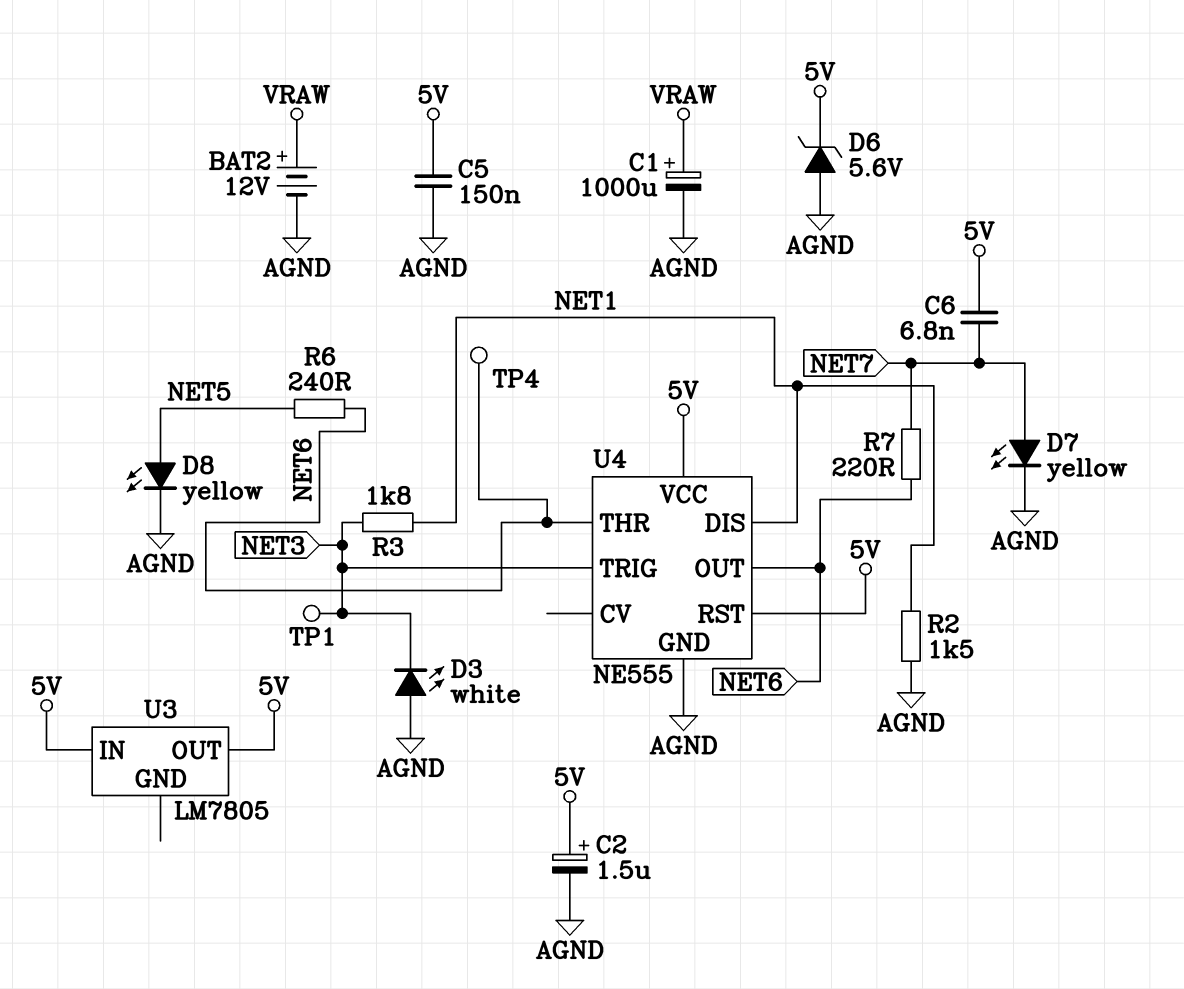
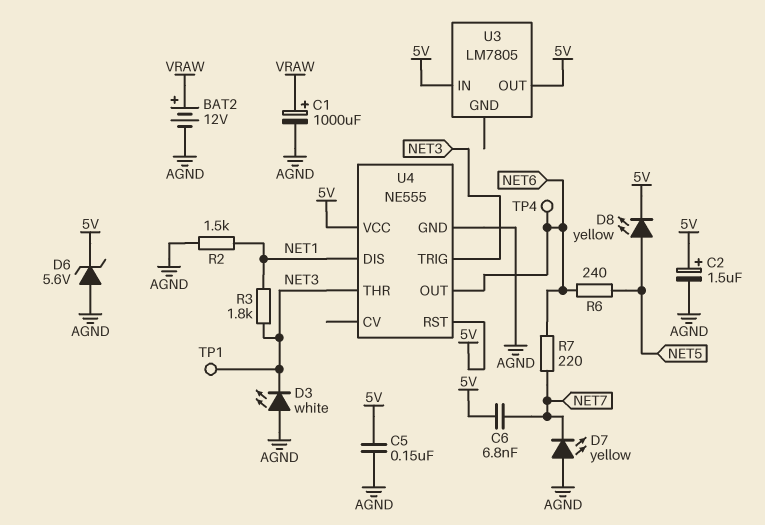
D7: LED yellow (A NET7, K AGND) -> LED yellow (A AGND, K NET7)
D8: LED yellow (A NET5, K AGND) -> LED yellow (A NET5, K 5V)
U4 pin THR: NET6 -> NET3

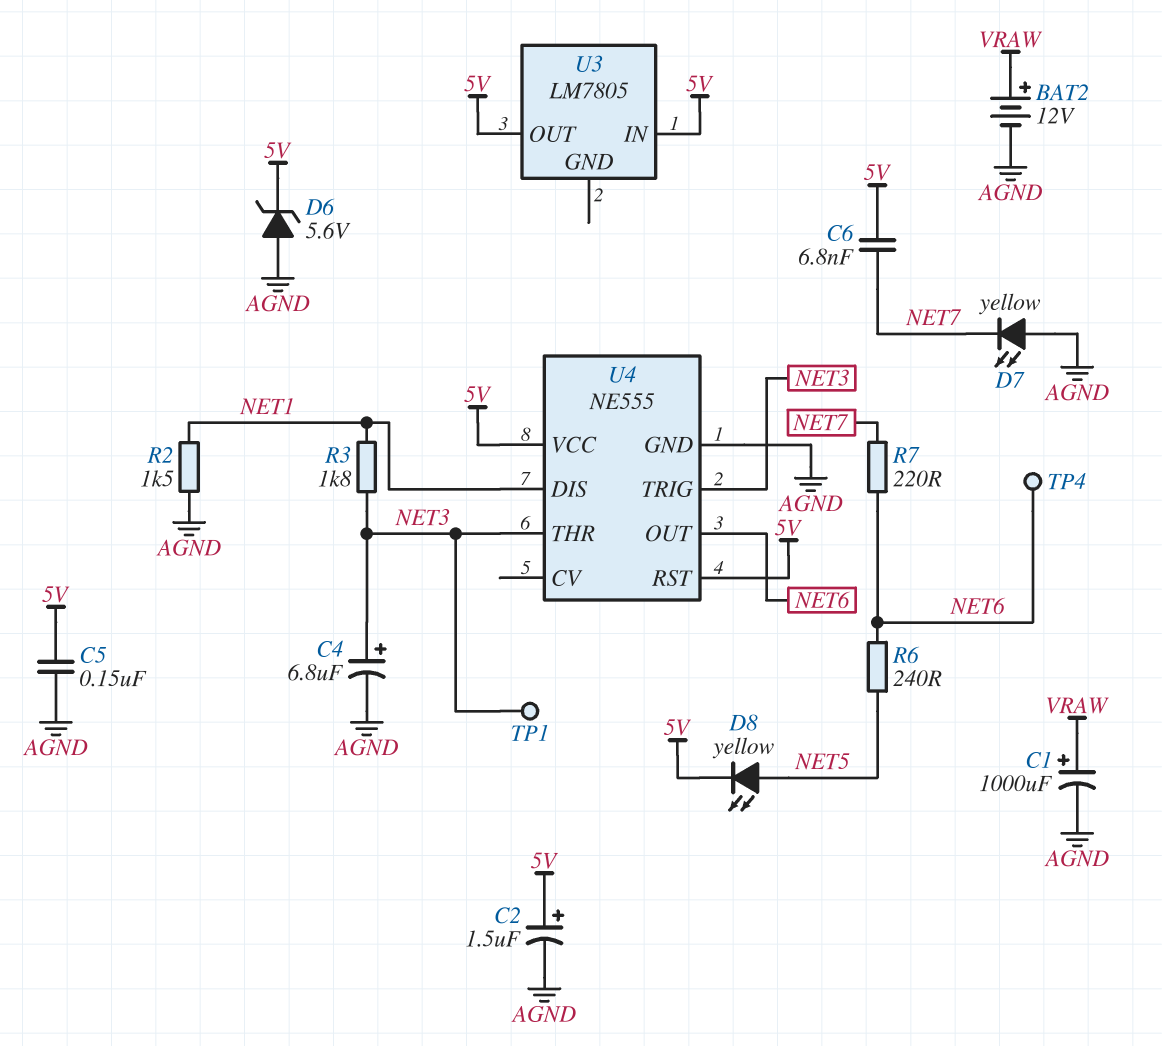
C4: none -> 6.8uF (plus NET3, minus AGND)
D3: LED white (A AGND, K NET3) -> none

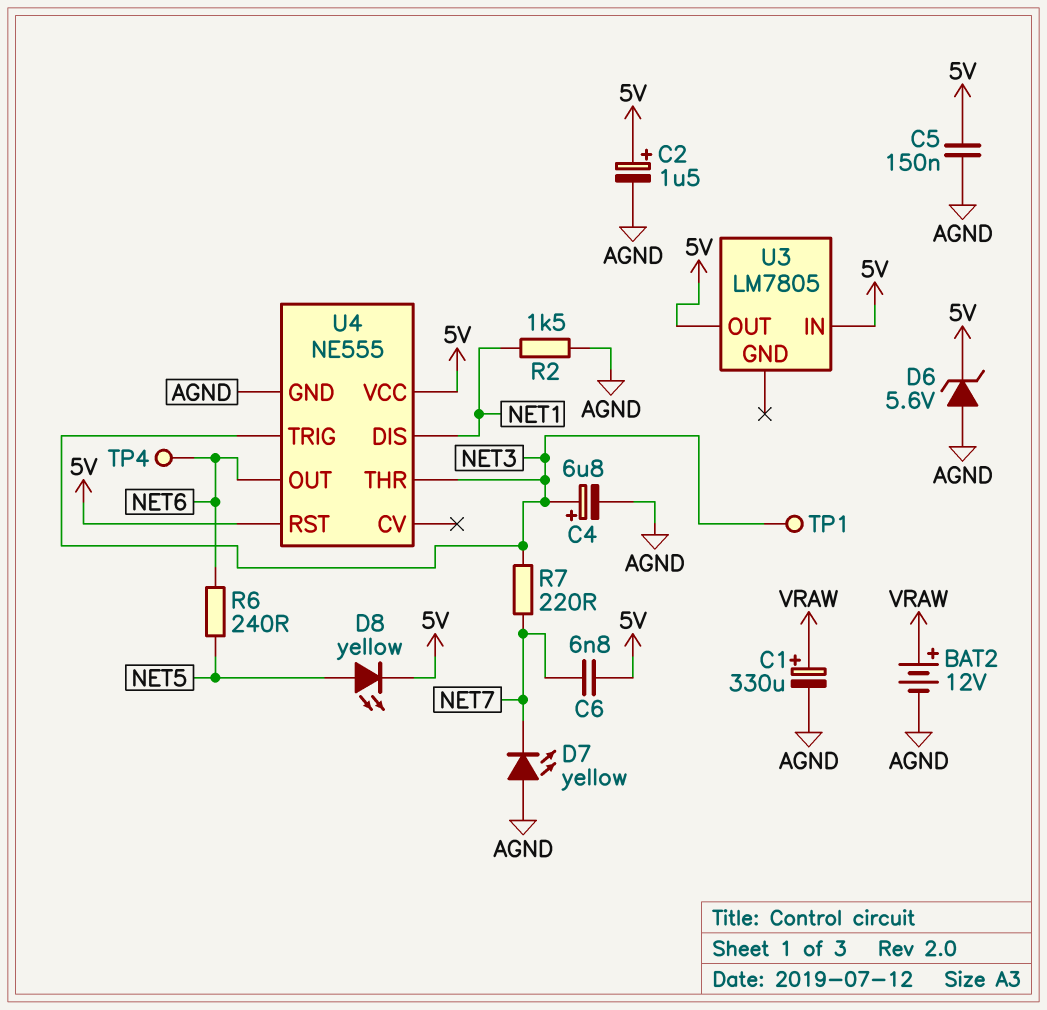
C1: 1000uF (plus VRAW, minus AGND) -> 330uF (plus VRAW, minus AGND)
R3: 1.8k (NET1, NET3) -> none
R7: 220 (NET6, NET7) -> 220 (NET3, NET7)

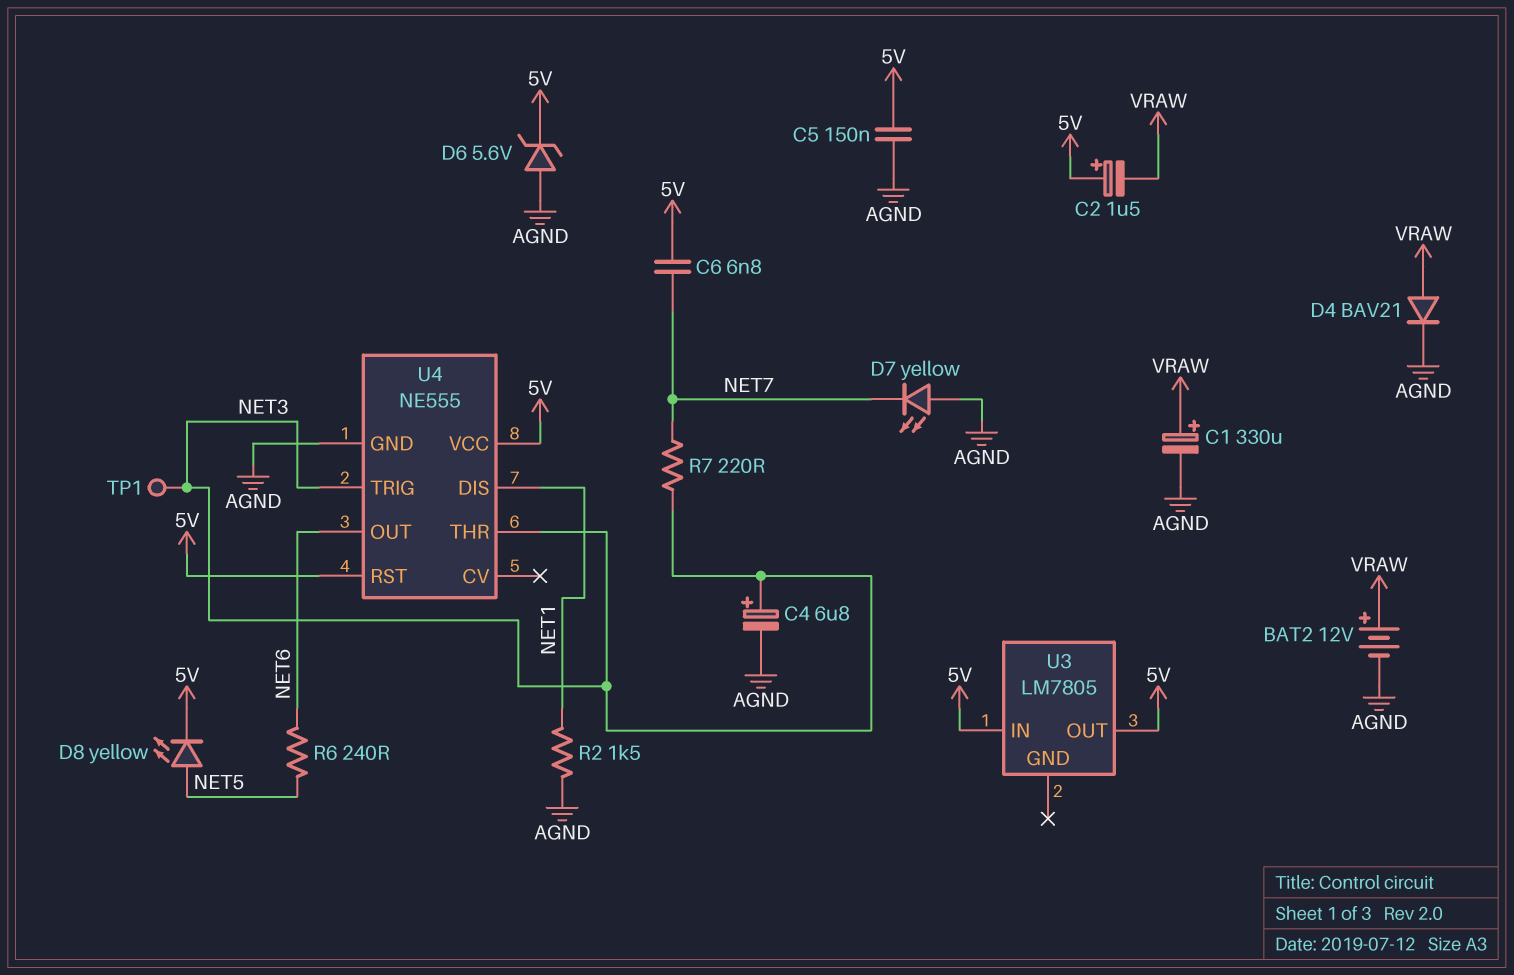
C2: 1.5uF (plus 5V, minus AGND) -> 1.5uF (plus 5V, minus VRAW)
D4: none -> diode BAV21 (A VRAW, K AGND)
TP4: test point (NET6) -> none

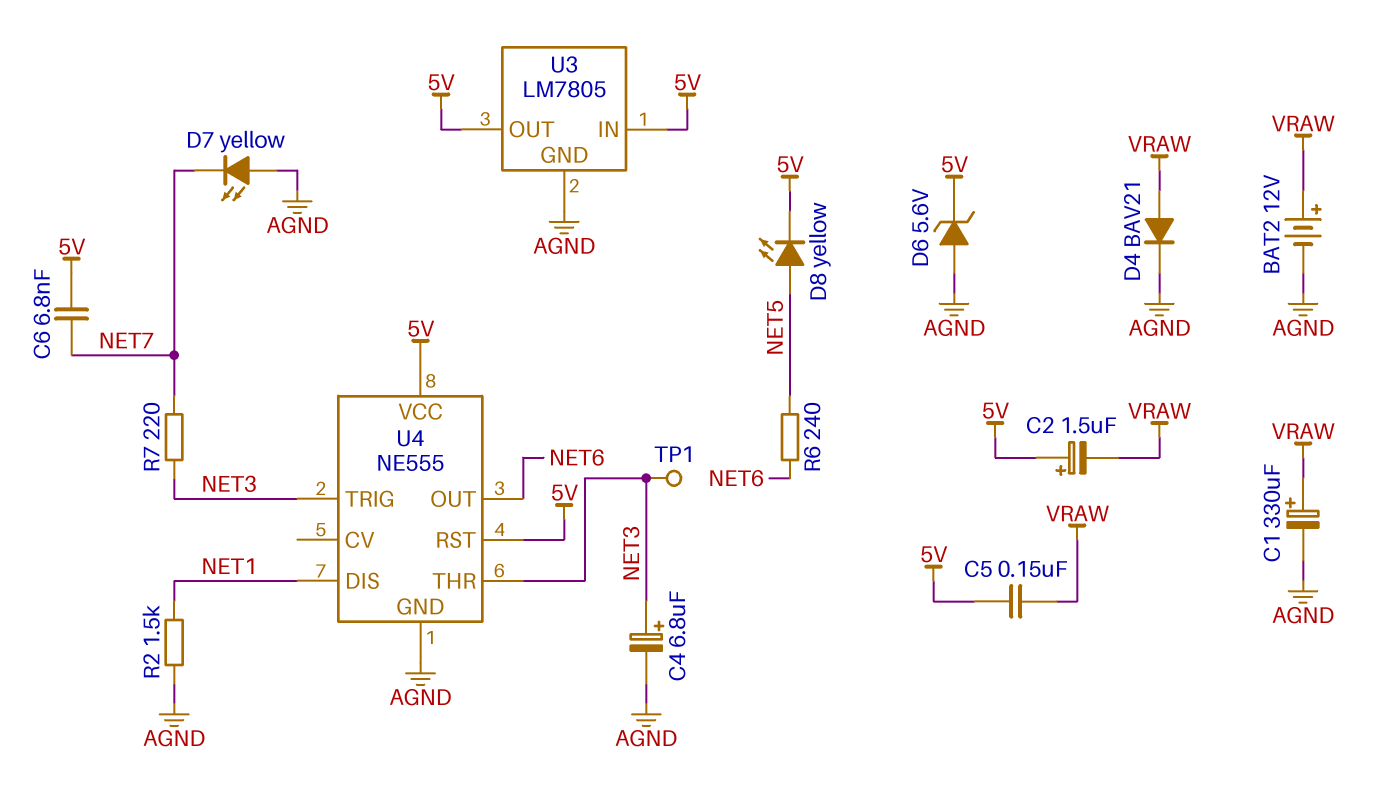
C5: 150nF (5V, AGND) -> 150nF (5V, VRAW)
U3 pin GND: none -> AGND

